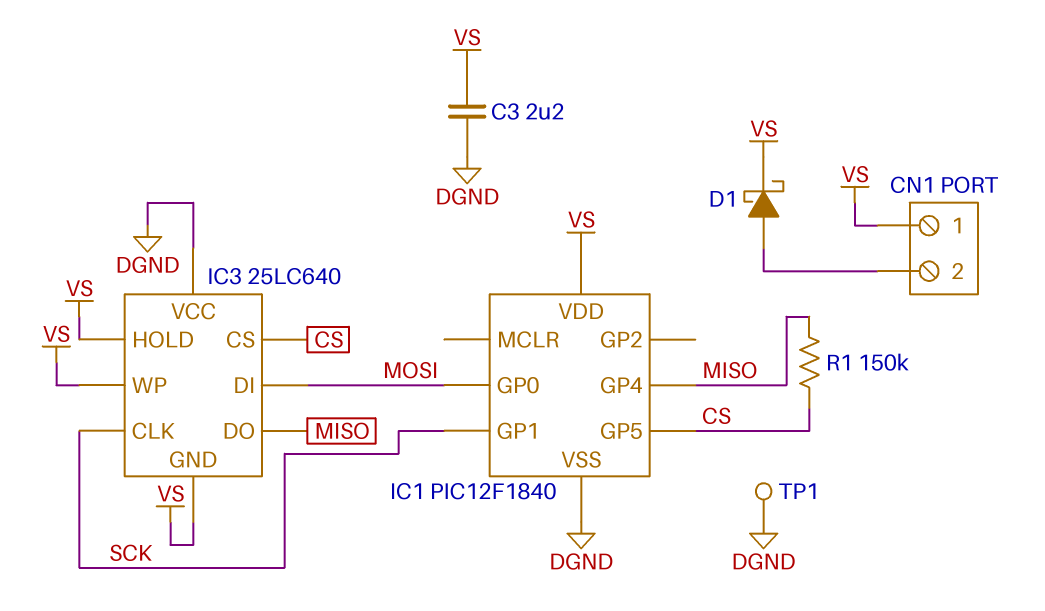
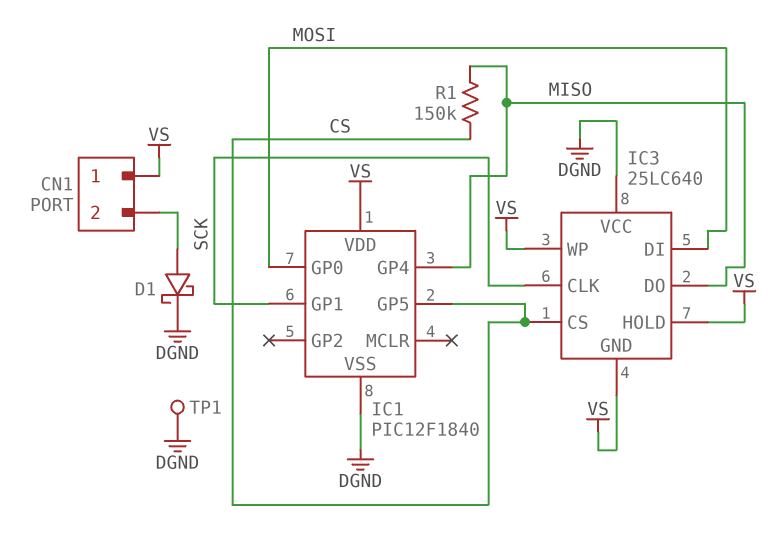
C3: 2.2uF (DGND, VS) -> none
D1: schottky (A CN1/2, K VS) -> schottky (A CN1/2, K DGND)

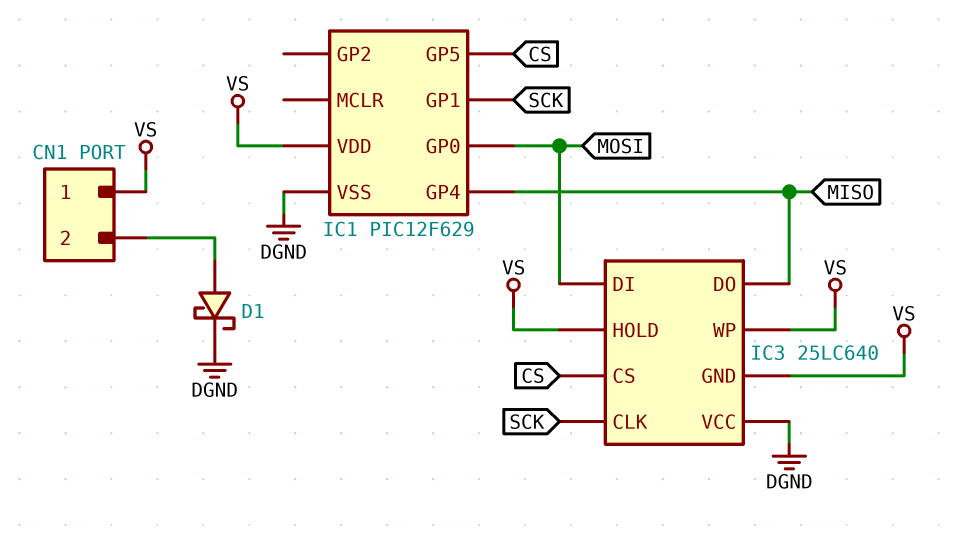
IC1: PIC12F1840 -> PIC12F629
R1: 150k (CS, MISO) -> none
TP1: test point (DGND) -> none

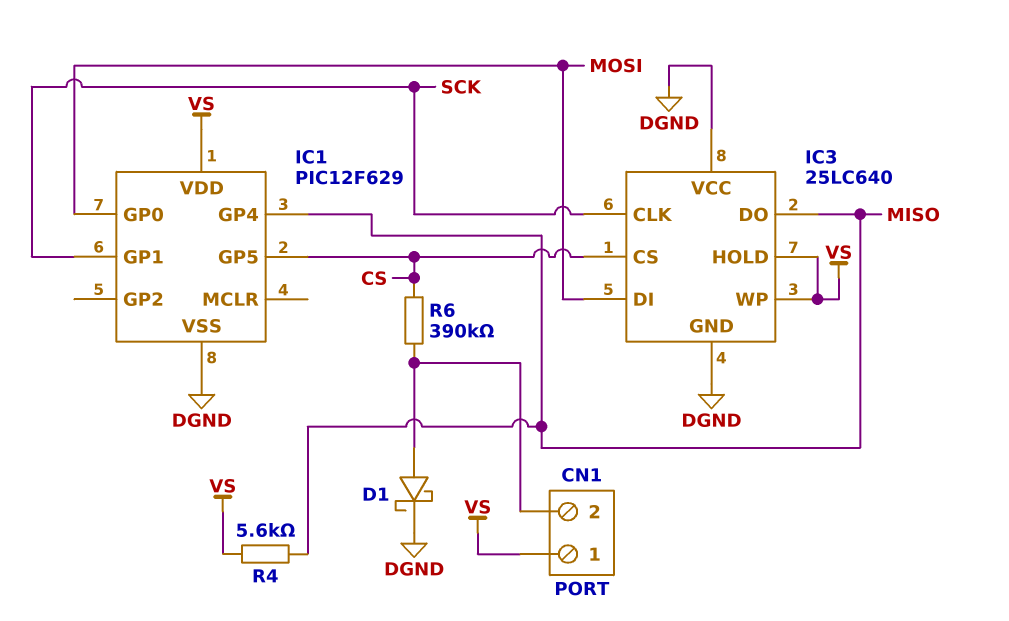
IC3 pin GND: VS -> DGND
R4: none -> 5.6k (MISO, VS)
R6: none -> 390k (CN1/2, CS)

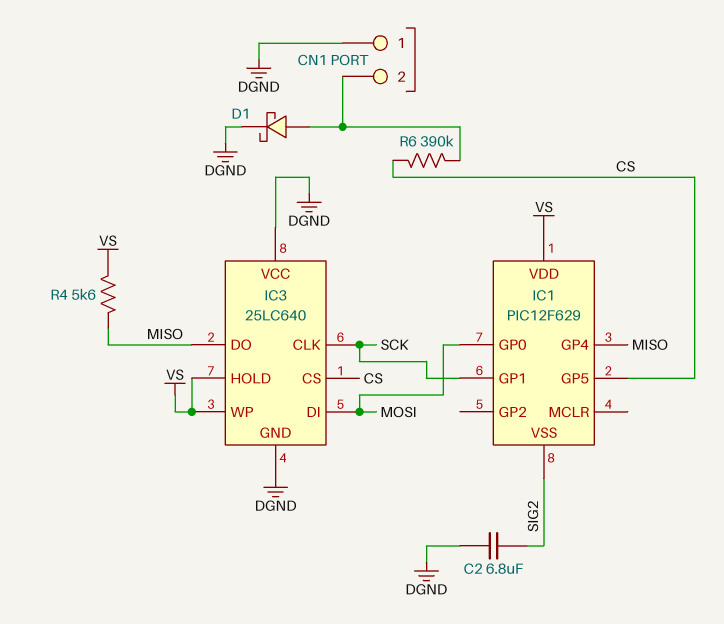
C2: none -> 6.8uF (DGND, SIG2)
CN1 pin 1: VS -> DGND
IC1 pin VSS: DGND -> SIG2

